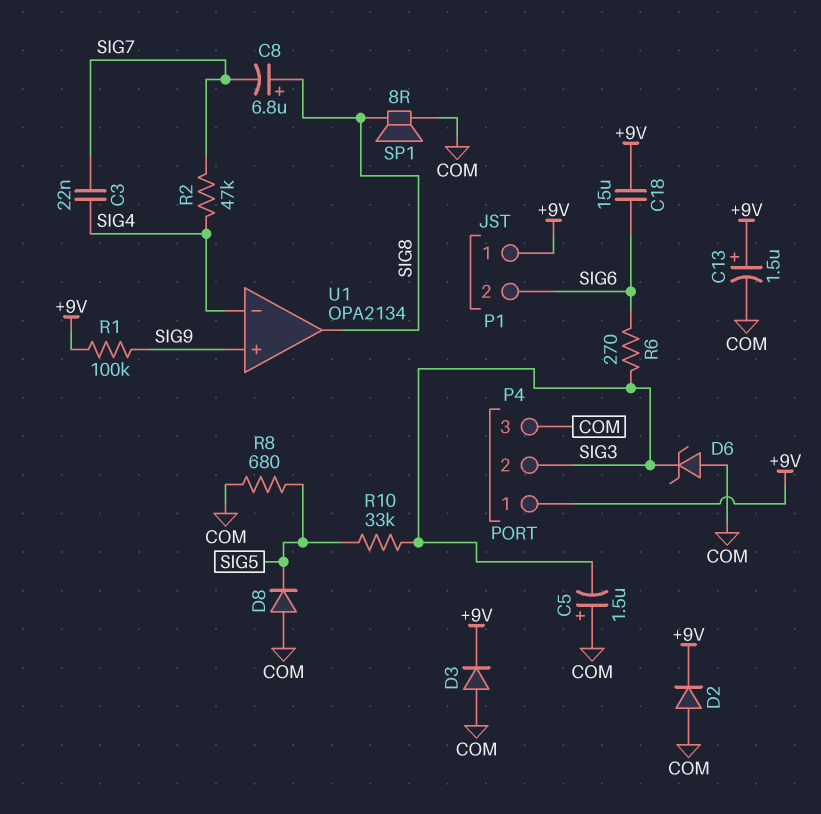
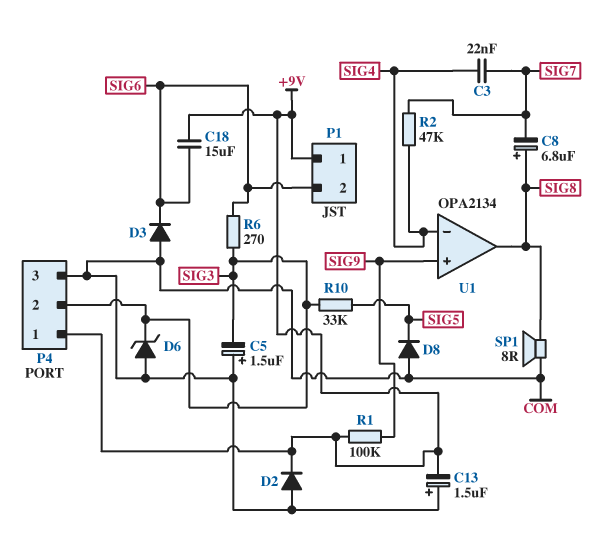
C13: 1.5uF (plus +9V, minus COM) -> 1.5uF (plus COM, minus +9V)
D3: diode (A COM, K +9V) -> diode (A COM, K SIG6)
R8: 680 (COM, SIG5) -> none

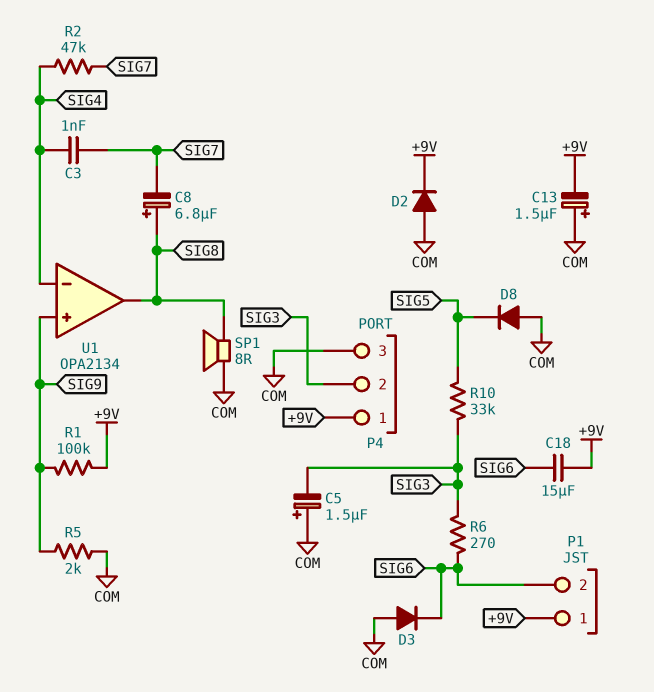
C3: 22nF (SIG4, SIG7) -> 1nF (SIG4, SIG7)
D6: zener (A COM, K SIG3) -> none
R5: none -> 2k (COM, SIG9)

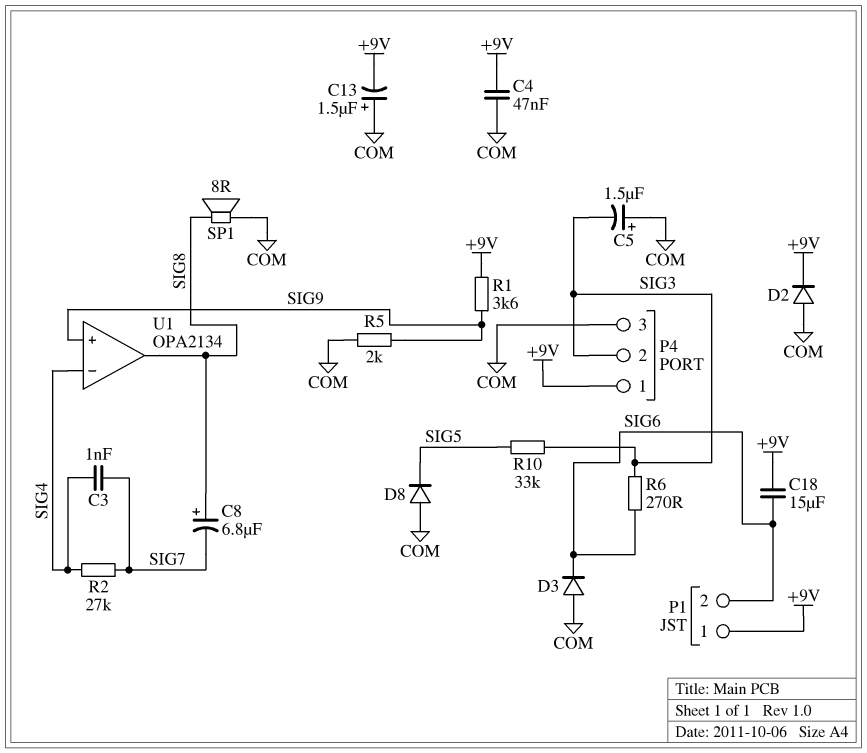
C4: none -> 47nF (+9V, COM)
R1: 100k (+9V, SIG9) -> 3.6k (+9V, SIG9)
R2: 47k (SIG4, SIG7) -> 27k (SIG4, SIG7)

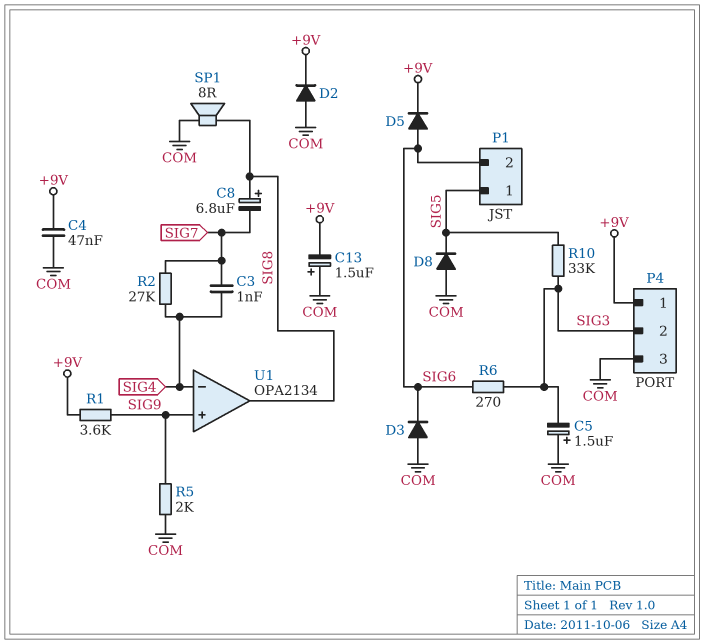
C18: 15uF (+9V, SIG6) -> none
D5: none -> diode (A SIG6, K +9V)
P1 pin 1: +9V -> SIG5

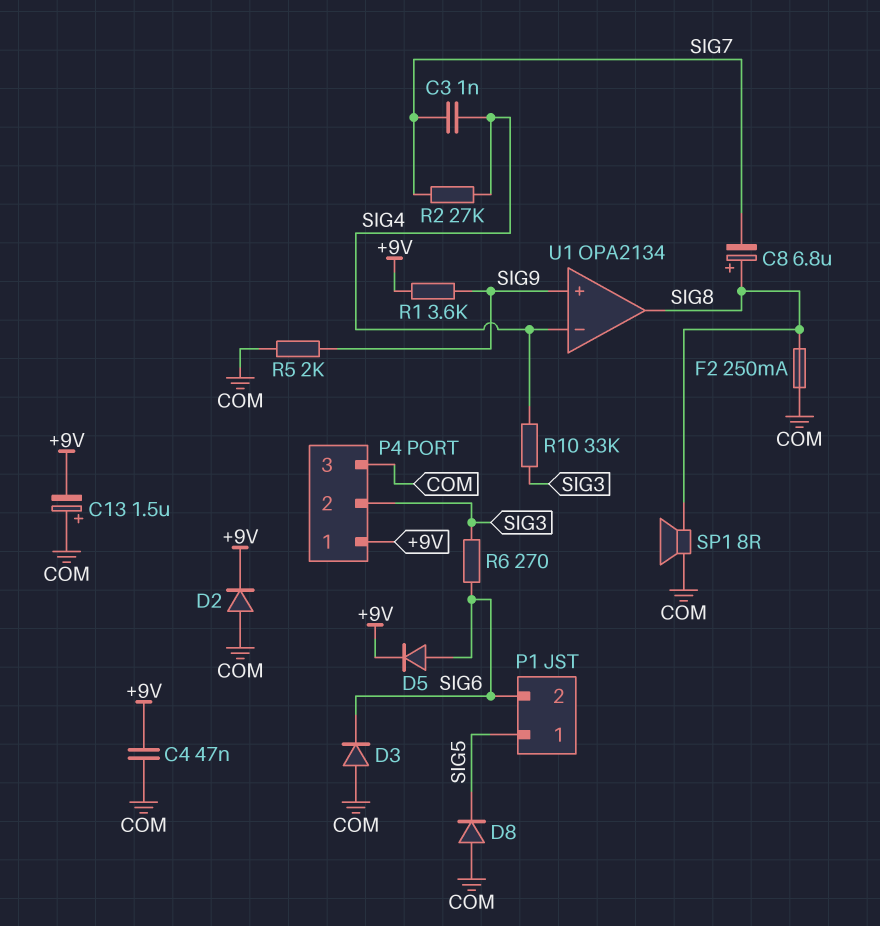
C5: 1.5uF (plus COM, minus SIG3) -> none
F2: none -> 250mA (COM, SIG8)
R10: 33k (SIG3, SIG5) -> 33k (SIG3, SIG4)

